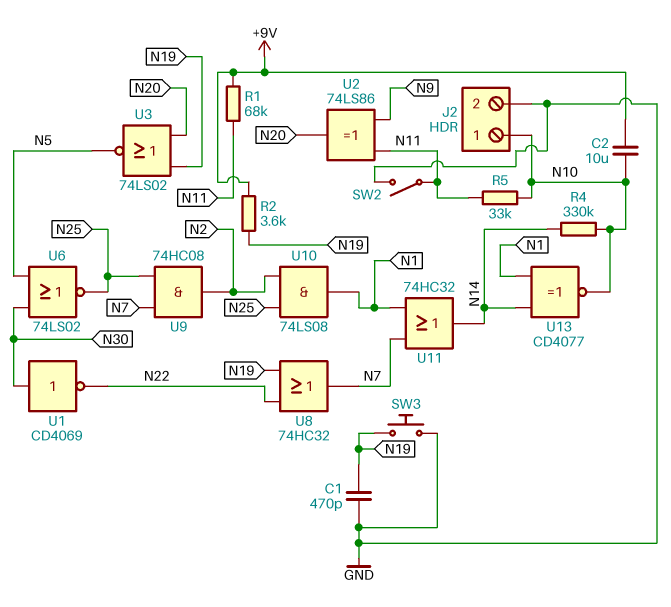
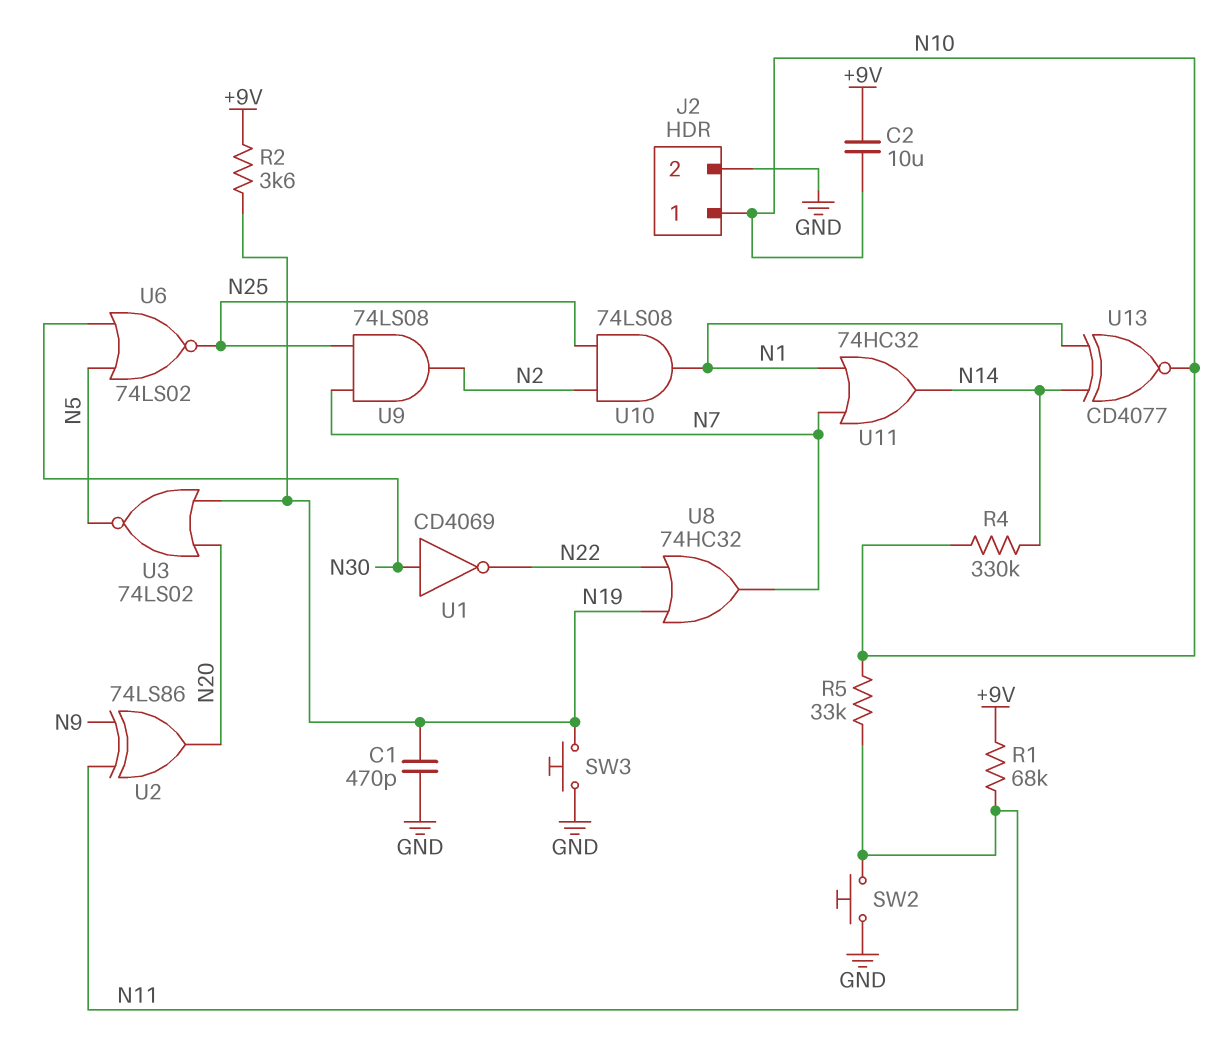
SW2: switch (GND, N11) -> button (GND, N11)
U9: AND 74HC08 (in N7, in N25, out N2) -> AND 74LS08 (in N7, in N25, out N2)

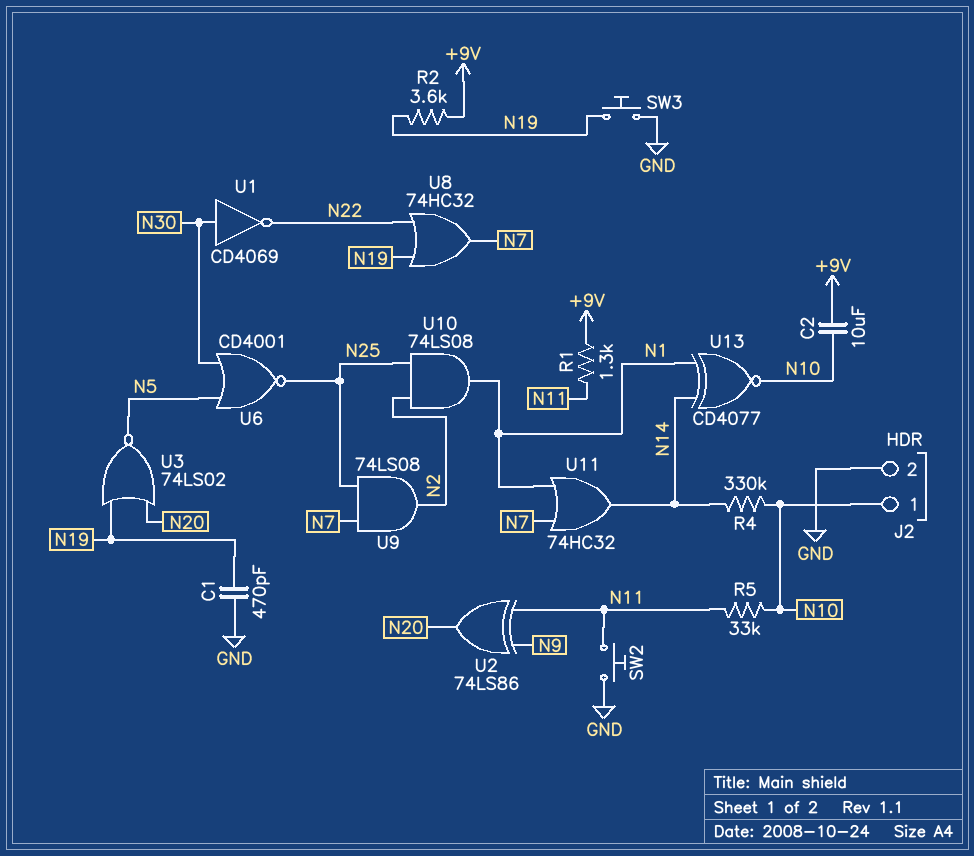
R1: 68k (+9V, N11) -> 1.3k (+9V, N11)
U6: NOR 74LS02 (in N5, in N30, out N25) -> NOR CD4001 (in N5, in N30, out N25)

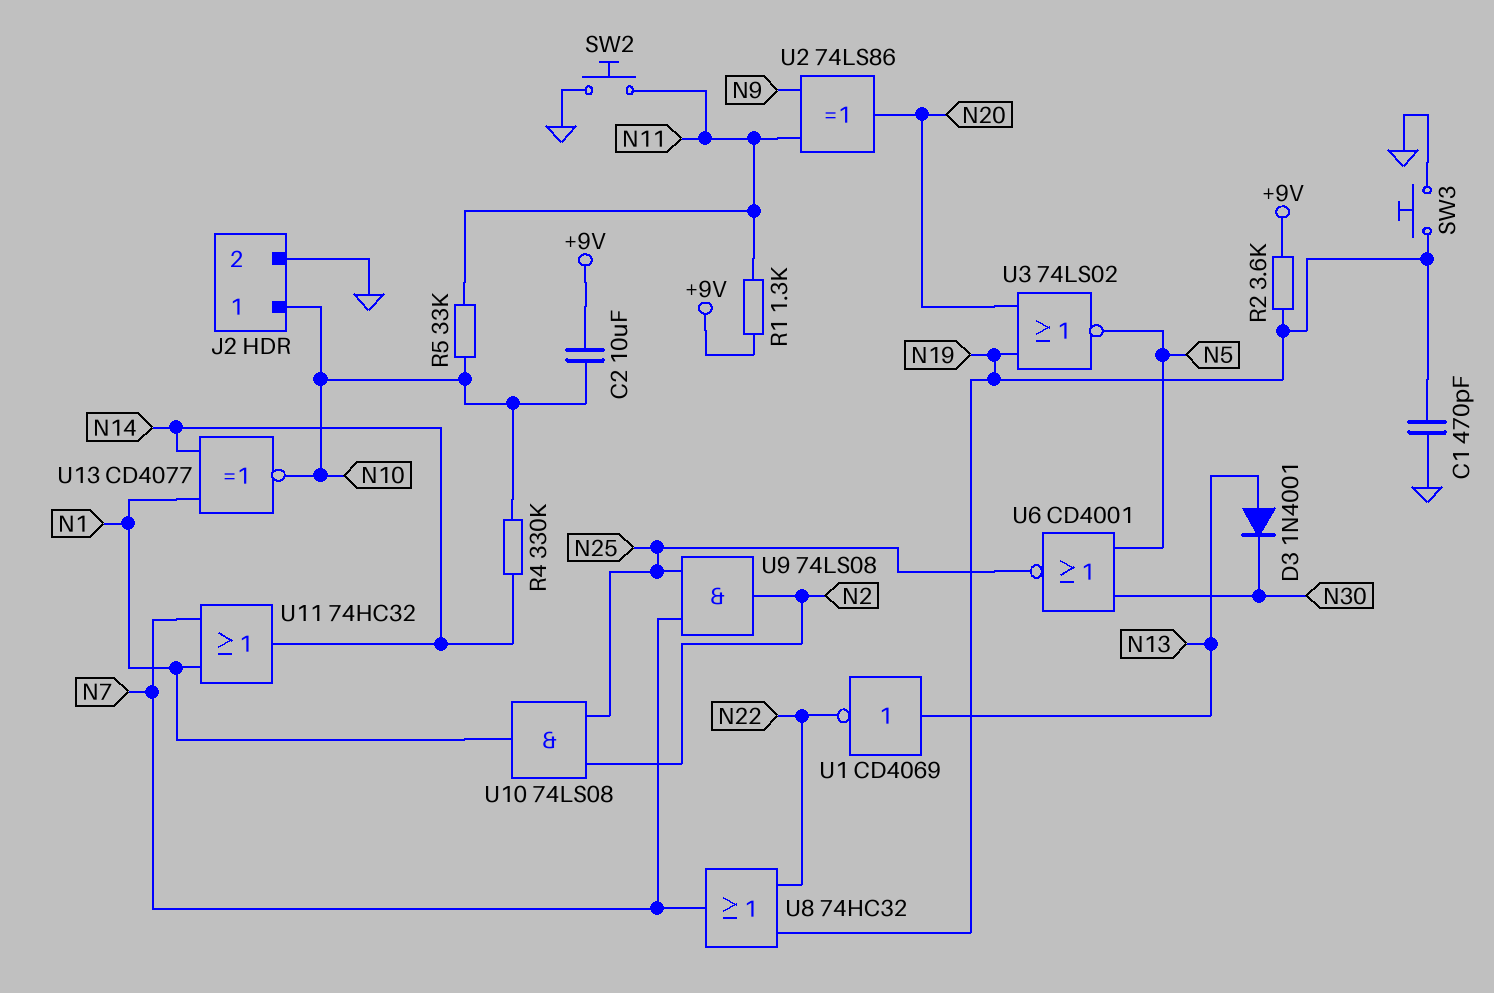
D3: none -> diode 1N4001 (A N13, K N30)
U1: NOT CD4069 (in N30, out N22) -> NOT CD4069 (in N13, out N22)

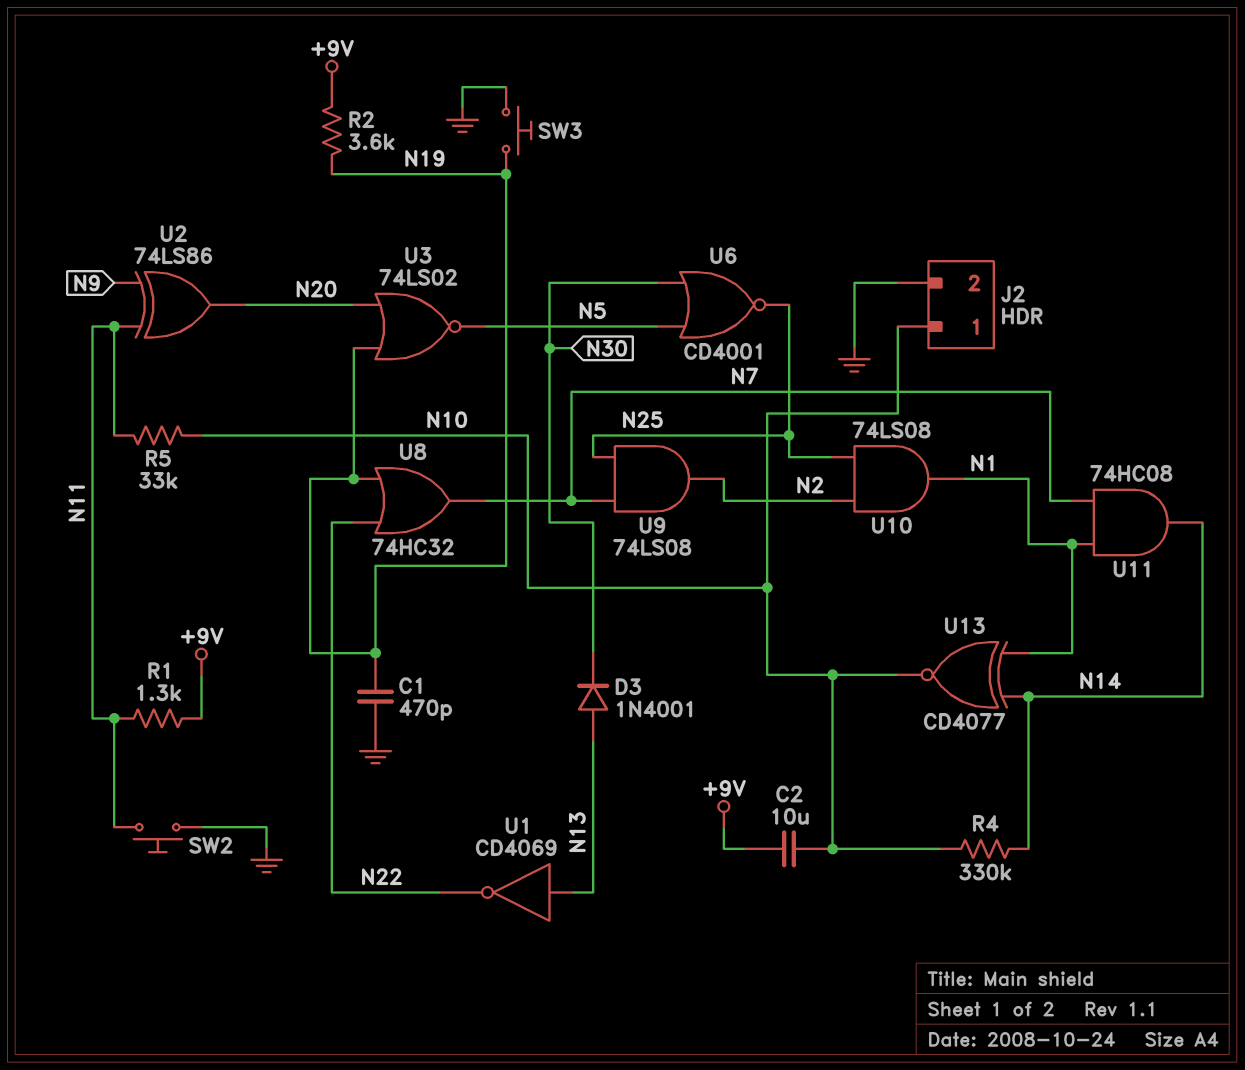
U11: OR 74HC32 (in N1, in N7, out N14) -> AND 74HC08 (in N1, in N7, out N14)

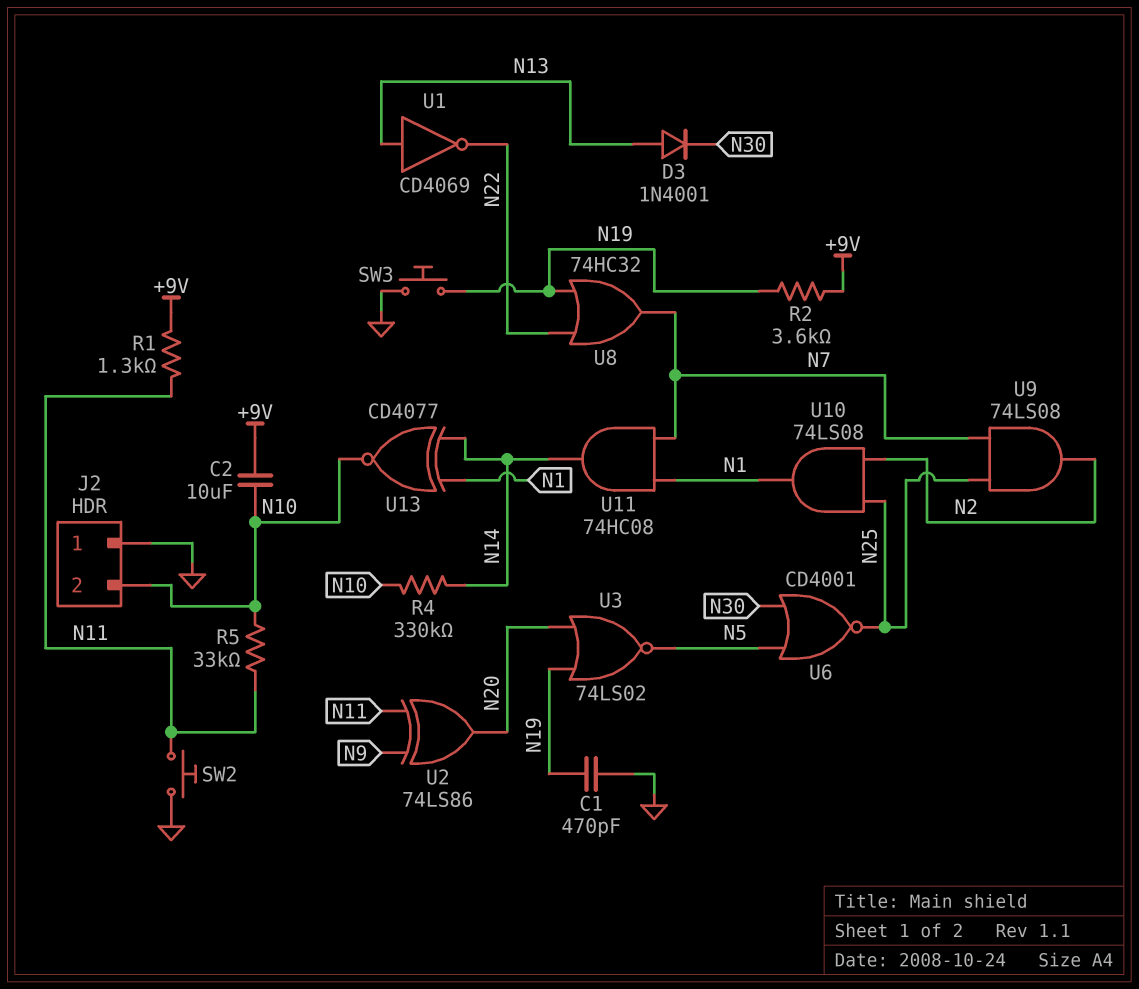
J2 pin 1: N10 -> GND
J2 pin 2: GND -> N10

